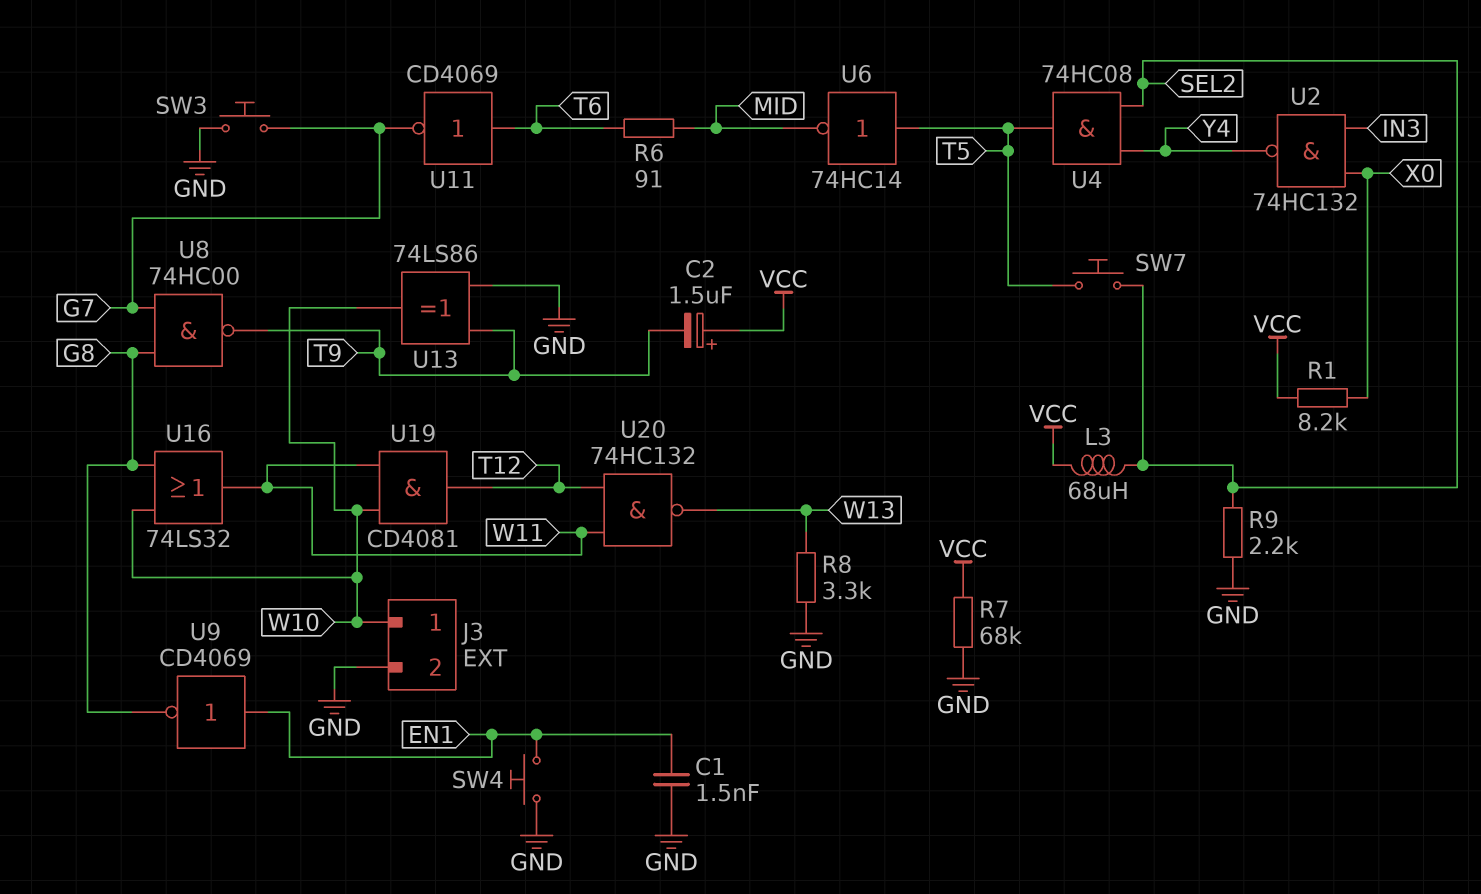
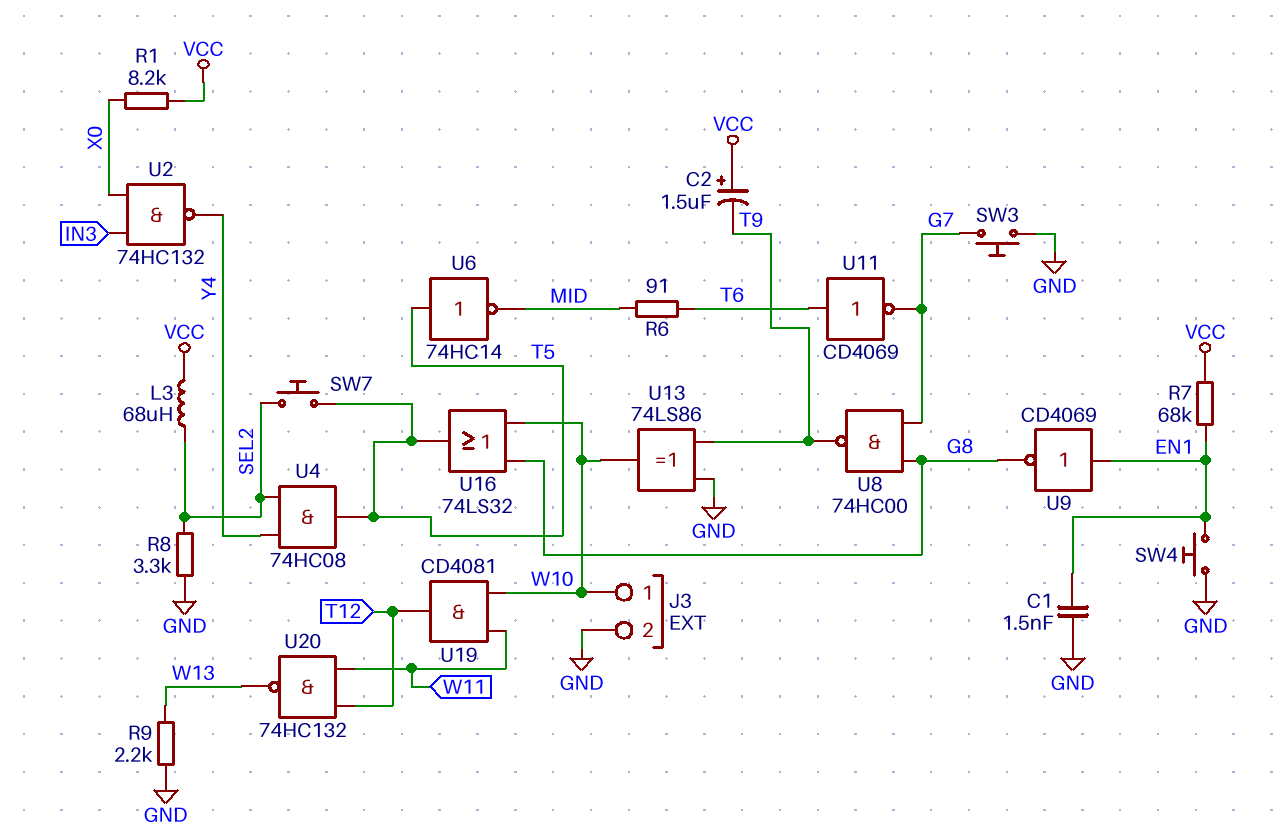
R7: 68k (GND, VCC) -> 68k (EN1, VCC)
R8: 3.3k (GND, W13) -> 3.3k (GND, SEL2)
R9: 2.2k (GND, SEL2) -> 2.2k (GND, W13)
U16: OR 74LS32 (in G8, in W10, out W11) -> OR 74LS32 (in G8, in W10, out T5)

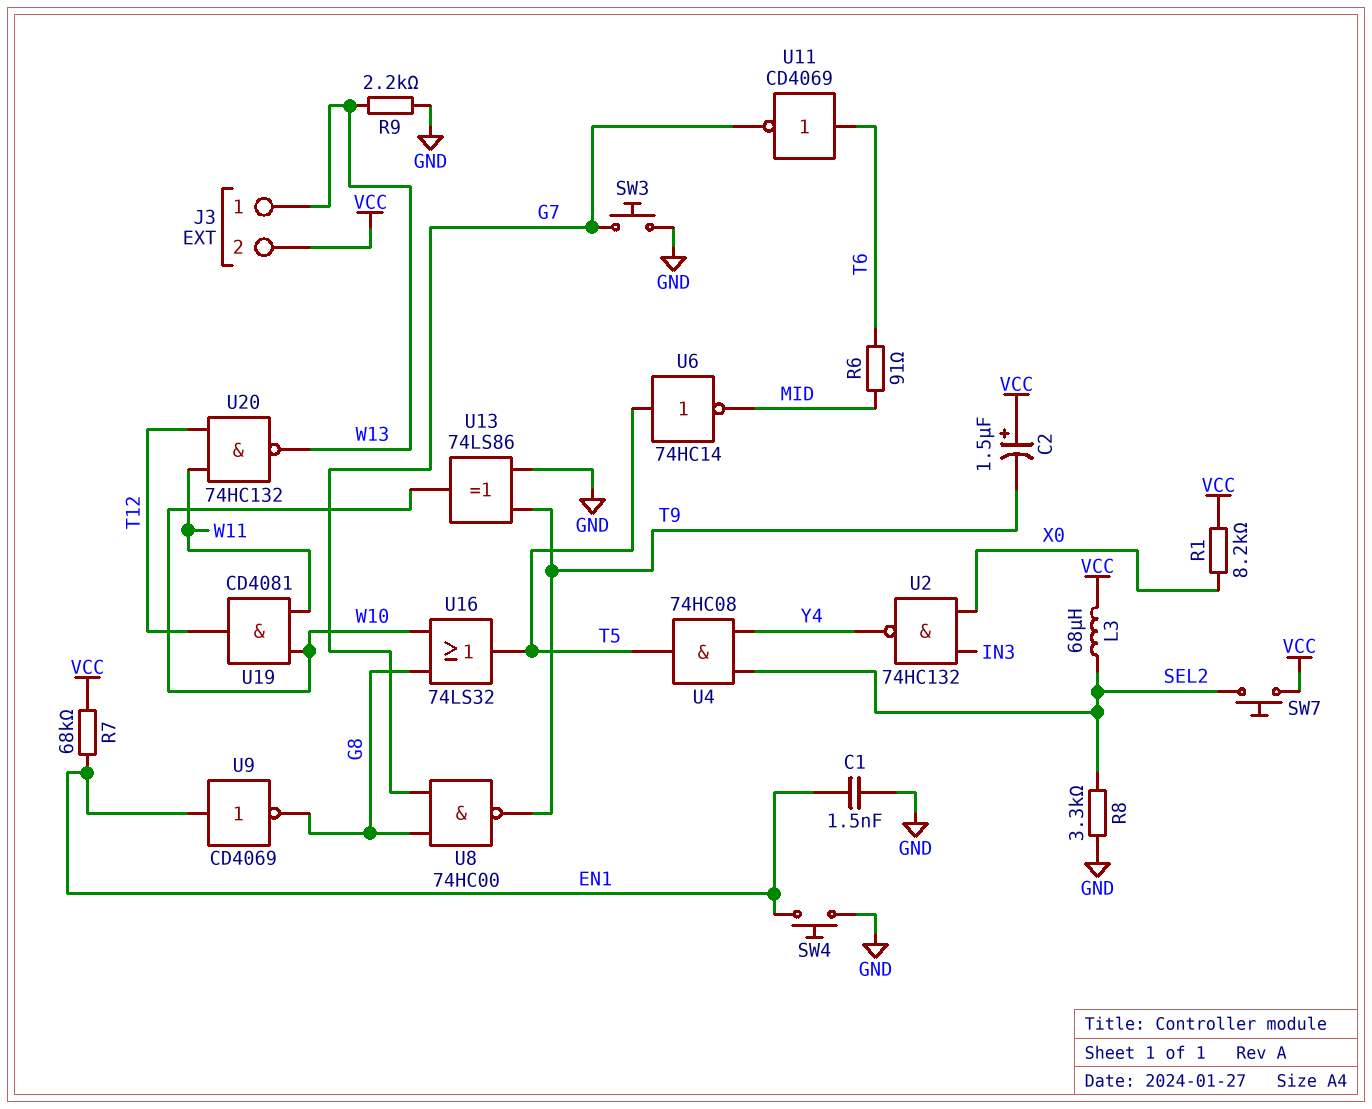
J3 pin 1: W10 -> W13
J3 pin 2: GND -> VCC
SW7: button (SEL2, T5) -> button (SEL2, VCC)

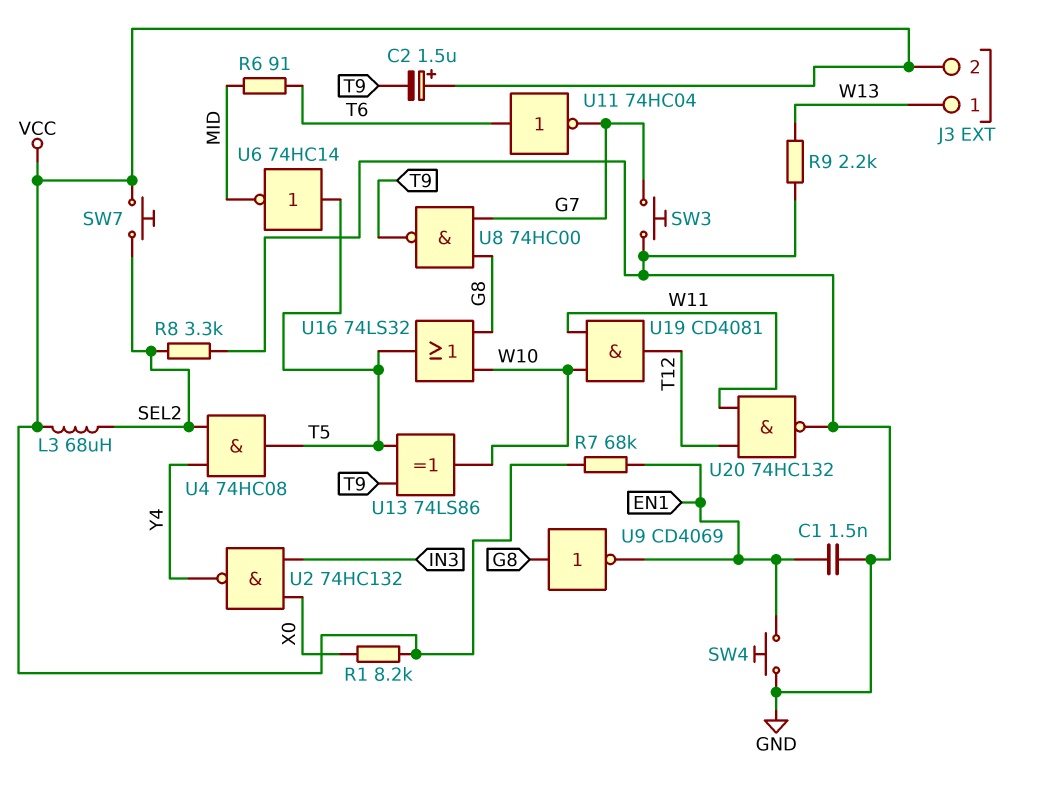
U9: NOT CD4069 (in EN1, out G8) -> NOT CD4069 (in G8, out EN1)
U11: NOT CD4069 (in T6, out G7) -> NOT 74HC04 (in T6, out G7)
U13: XOR 74LS86 (in GND, in T9, out W10) -> XOR 74LS86 (in T5, in T9, out W10)
U20: NAND 74HC132 (in T12, in W11, out W13) -> NAND 74HC132 (in T12, in W11, out GND)

